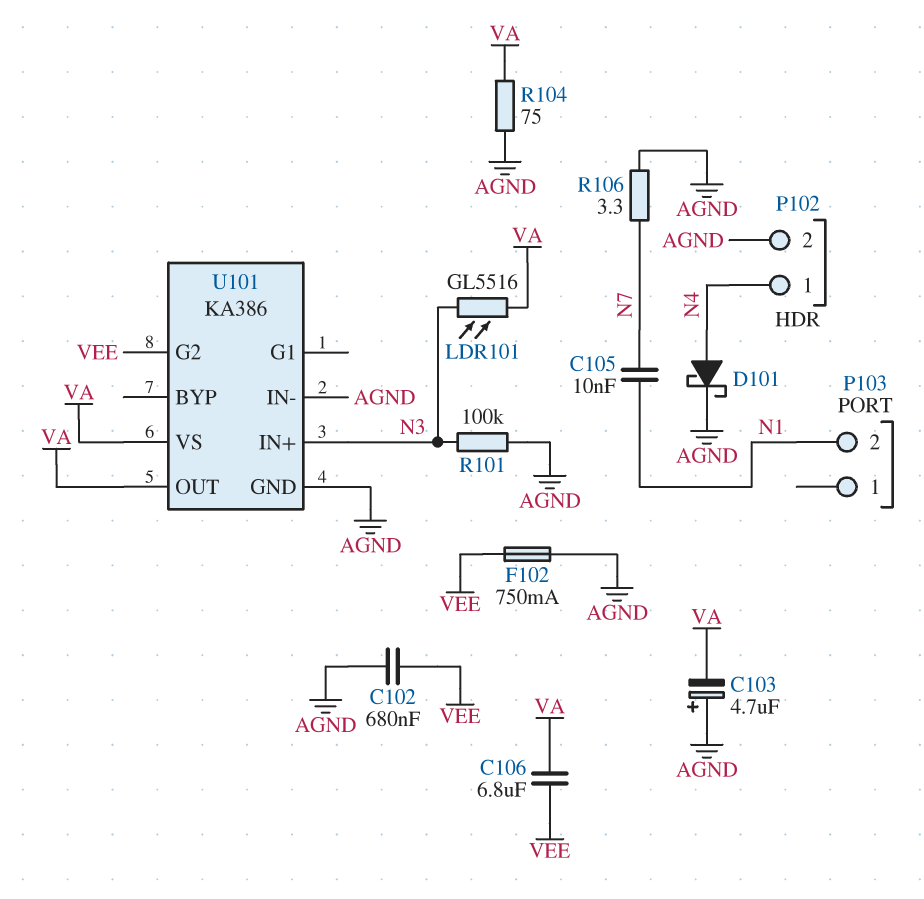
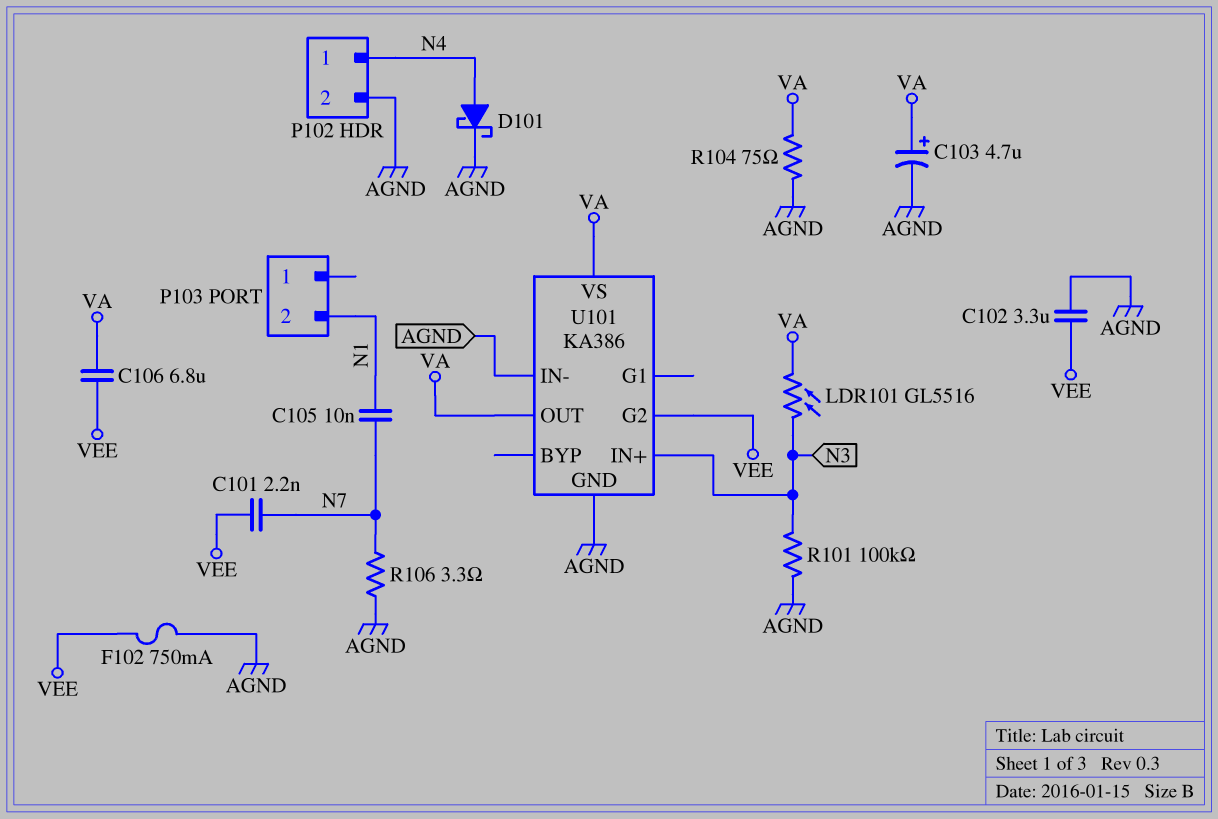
C101: none -> 2.2nF (N7, VEE)
C102: 680nF (AGND, VEE) -> 3.3uF (AGND, VEE)
C103: 4.7uF (plus AGND, minus VA) -> 4.7uF (plus VA, minus AGND)

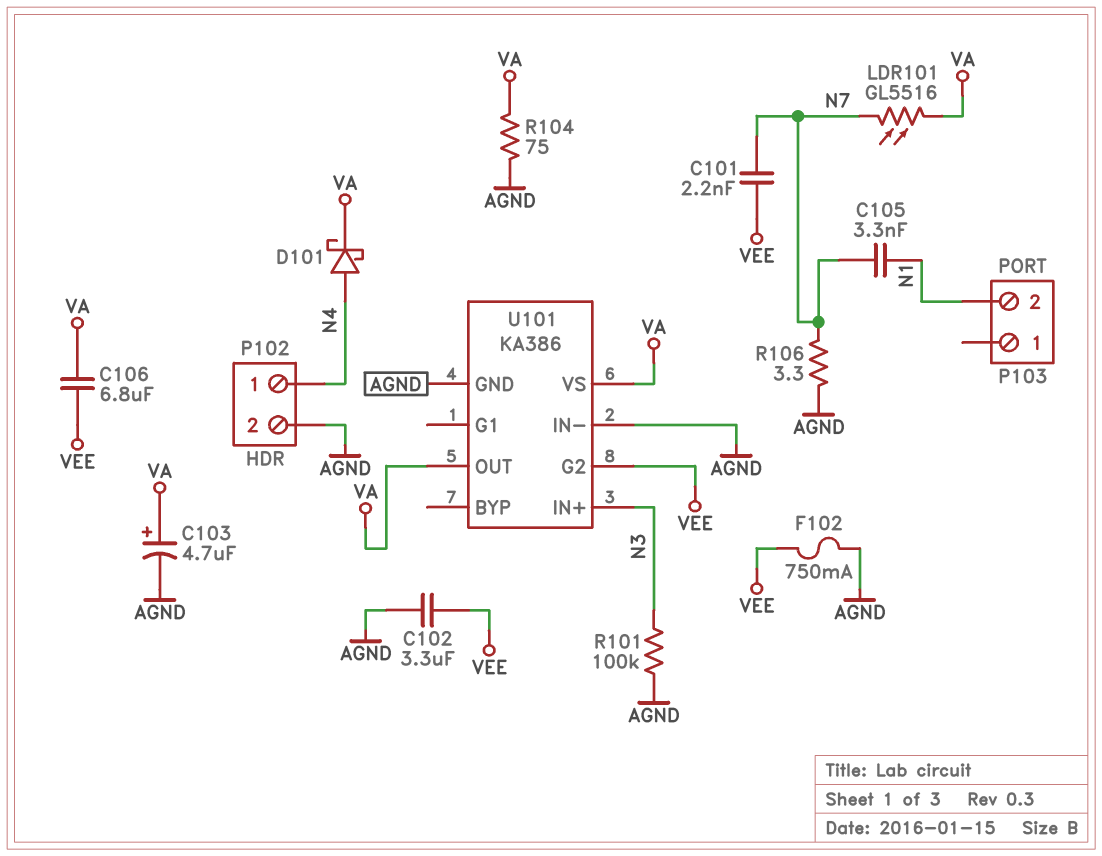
C105: 10nF (N1, N7) -> 3.3nF (N1, N7)
D101: schottky (A N4, K AGND) -> schottky (A N4, K VA)
LDR101: GL5516 (N3, VA) -> GL5516 (N7, VA)

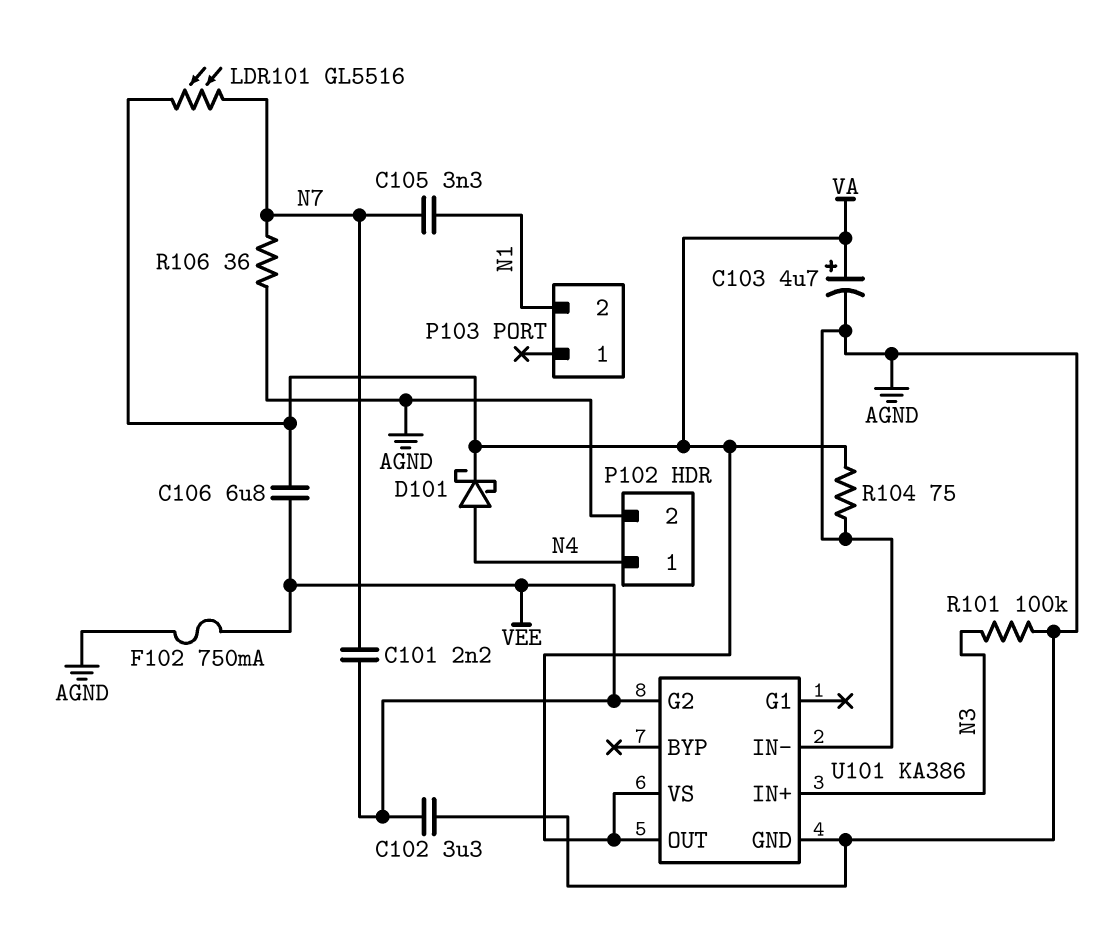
R106: 3.3 (AGND, N7) -> 36 (AGND, N7)

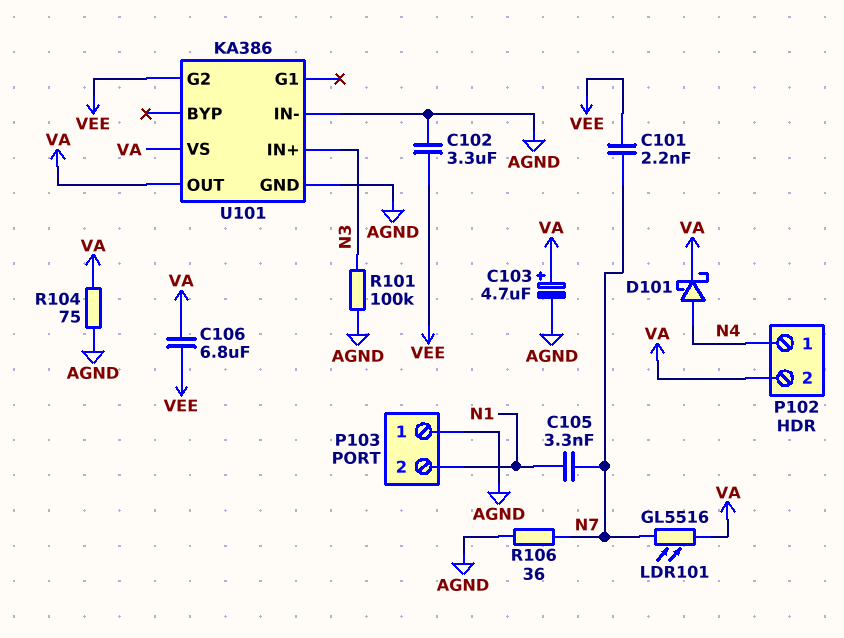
F102: 750mA (AGND, VEE) -> none
P102 pin 2: AGND -> VA
P103 pin 1: none -> AGND

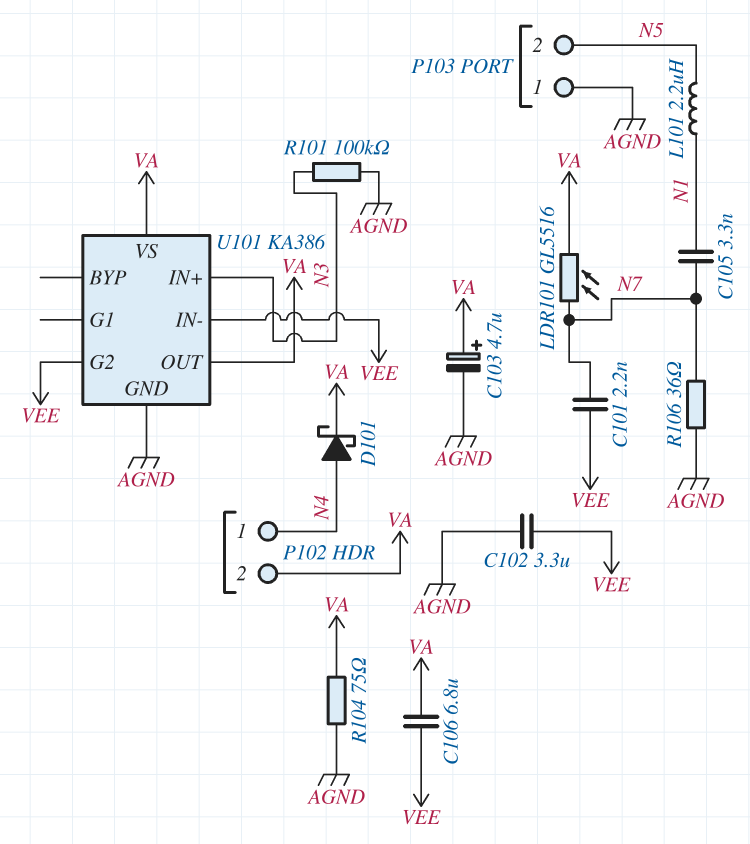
L101: none -> 2.2uH (N1, N5)
P103 pin 2: N1 -> N5
U101 pin IN-: AGND -> VEE

